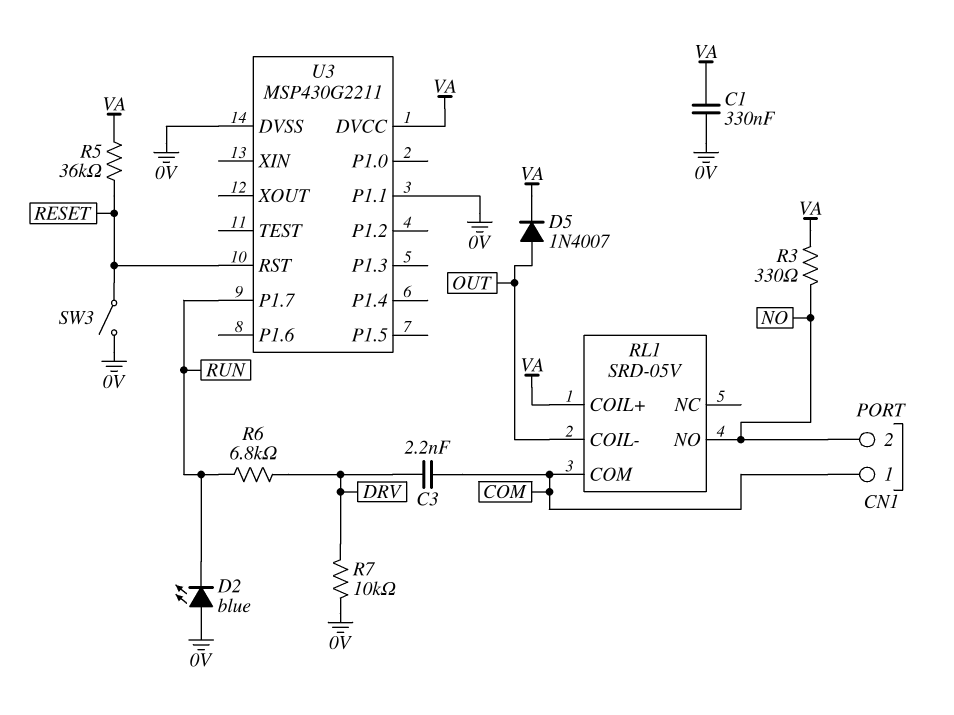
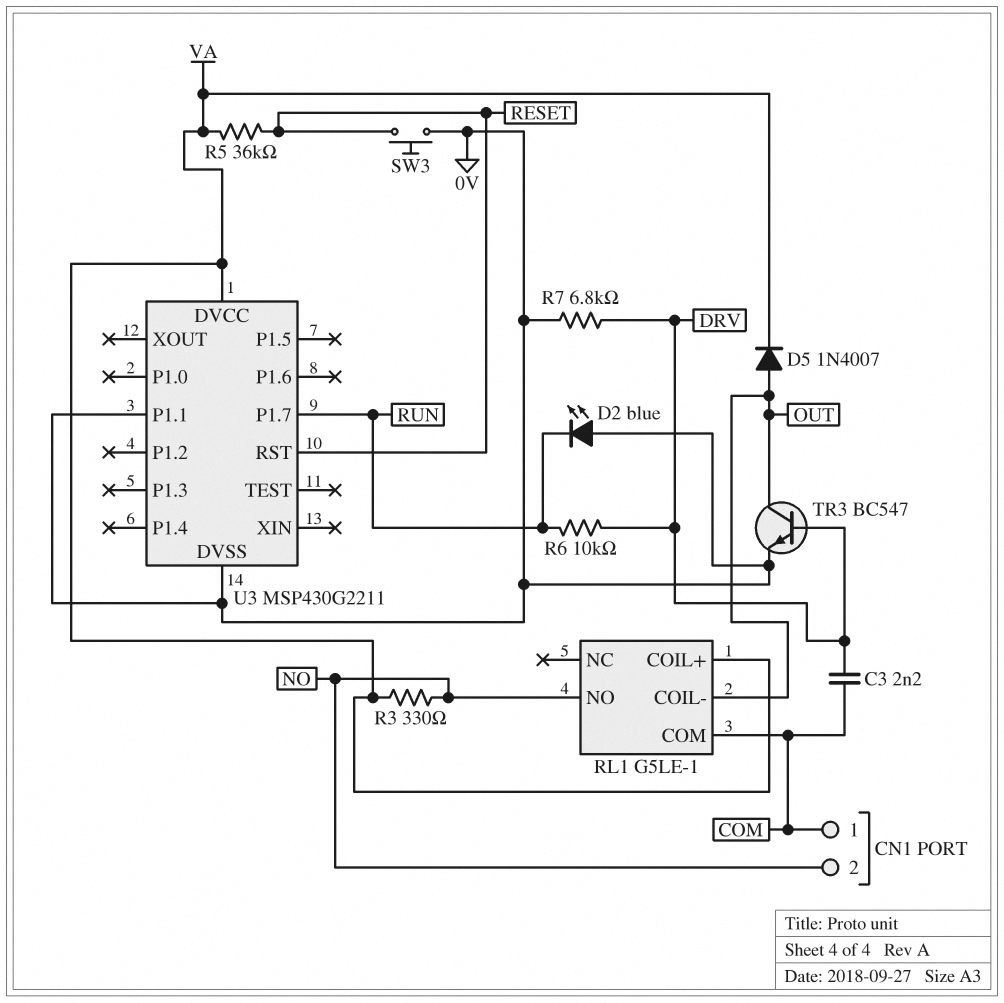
C1: 330nF (0V, VA) -> none
R6: 6.8k (DRV, RUN) -> 10k (DRV, RUN)
R7: 10k (0V, DRV) -> 6.8k (0V, DRV)
RL1: SRD-05V -> G5LE-1
SW3: switch (0V, RESET) -> button (0V, RESET)
TR3: none -> NPN BC547 (B DRV, C OUT, E 0V)

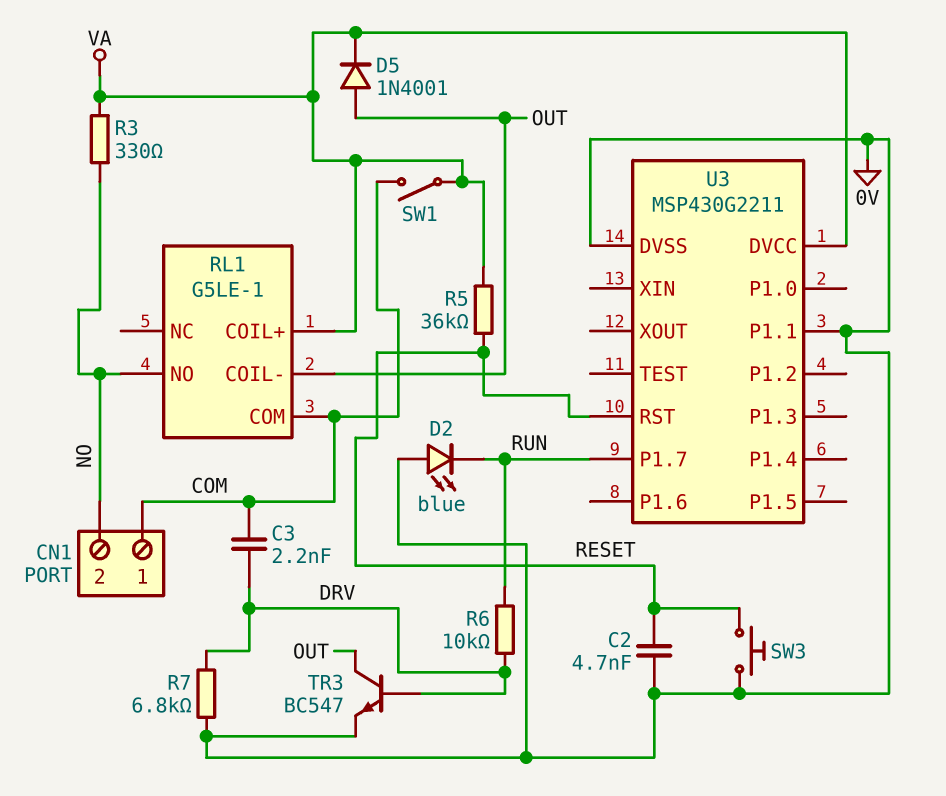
C2: none -> 4.7nF (0V, RESET)
D5: diode 1N4007 (A OUT, K VA) -> diode 1N4001 (A OUT, K VA)
SW1: none -> switch (COM, VA)

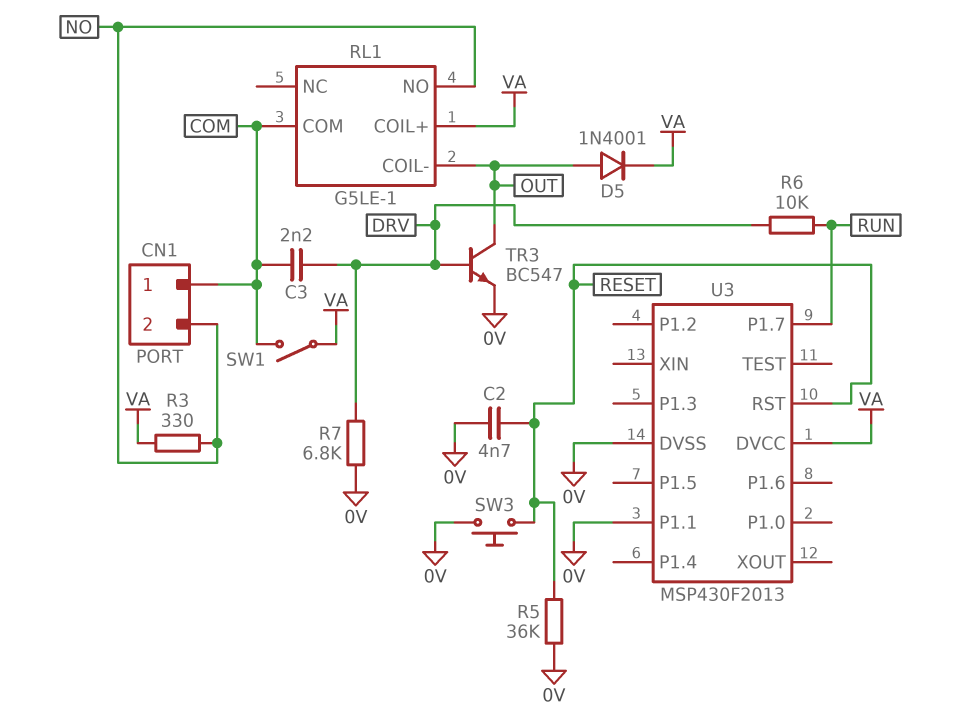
D2: LED blue (A 0V, K RUN) -> none
R5: 36k (RESET, VA) -> 36k (0V, RESET)
U3: MSP430G2211 -> MSP430F2013

